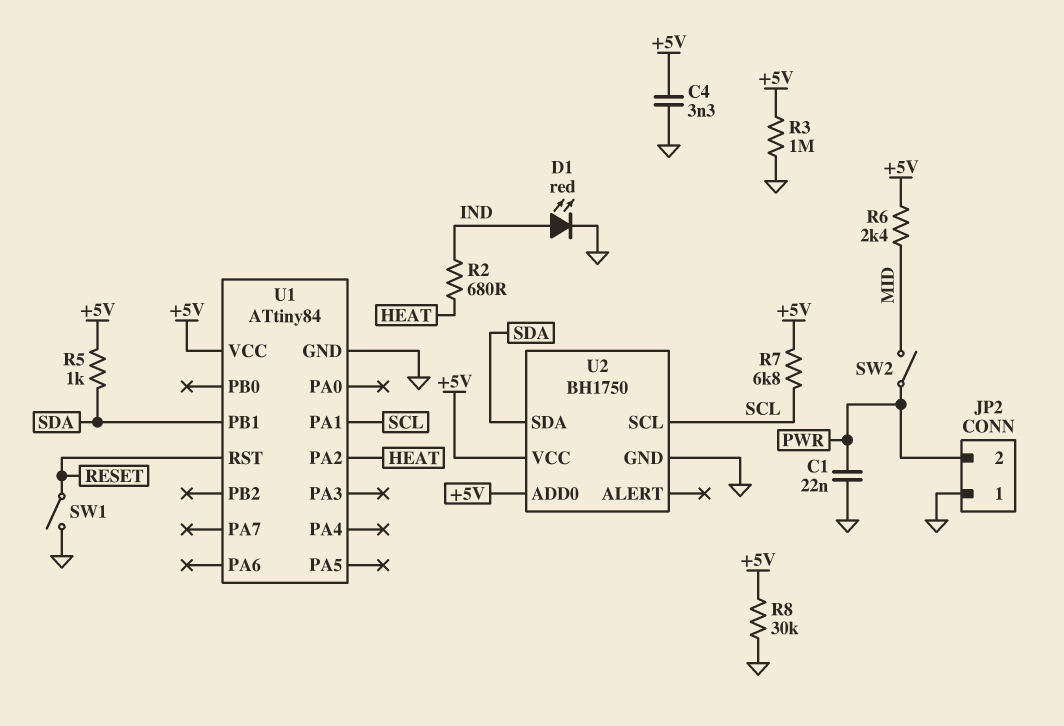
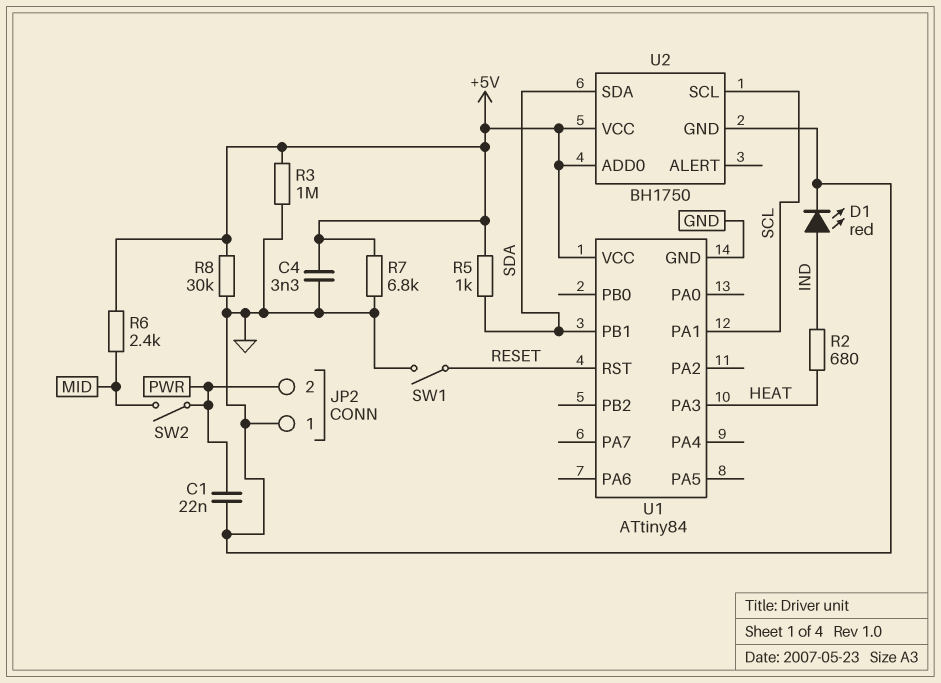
R7: 6.8k (+5V, SCL) -> 6.8k (+5V, GND)
U1 pin PA2: HEAT -> none
U1 pin PA3: none -> HEAT

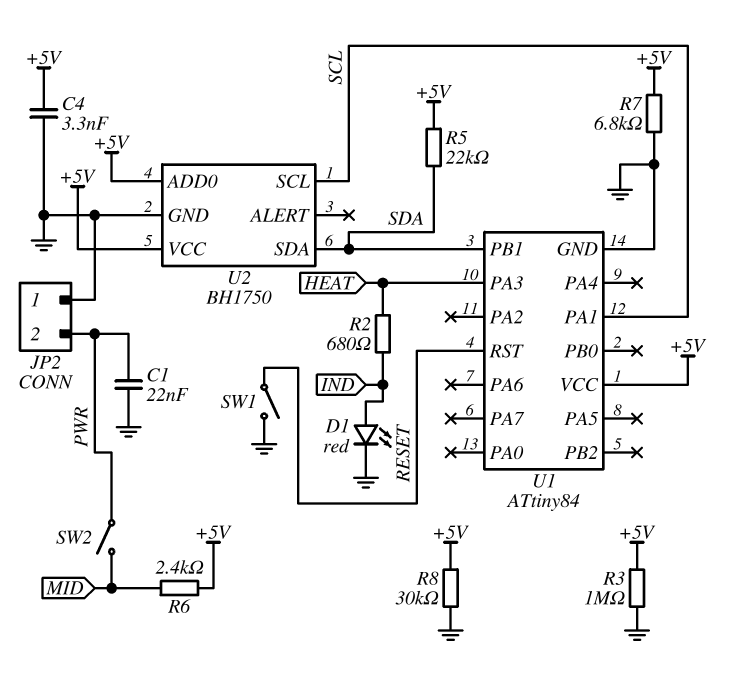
R5: 1k (+5V, SDA) -> 22k (+5V, SDA)

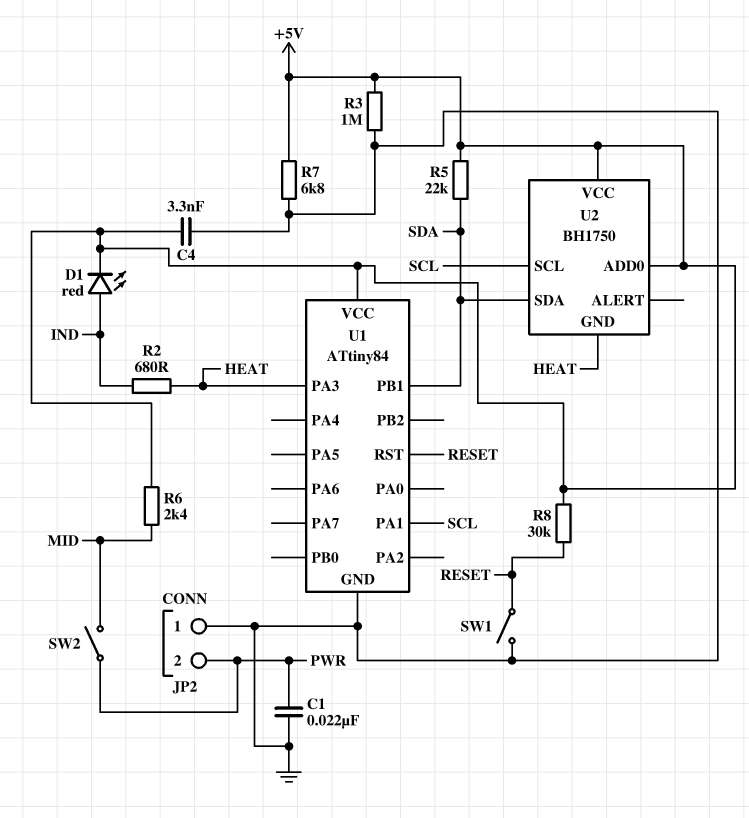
D1: LED red (A IND, K GND) -> LED red (A IND, K +5V)
R8: 30k (+5V, GND) -> 30k (+5V, RESET)
U2 pin GND: GND -> HEAT

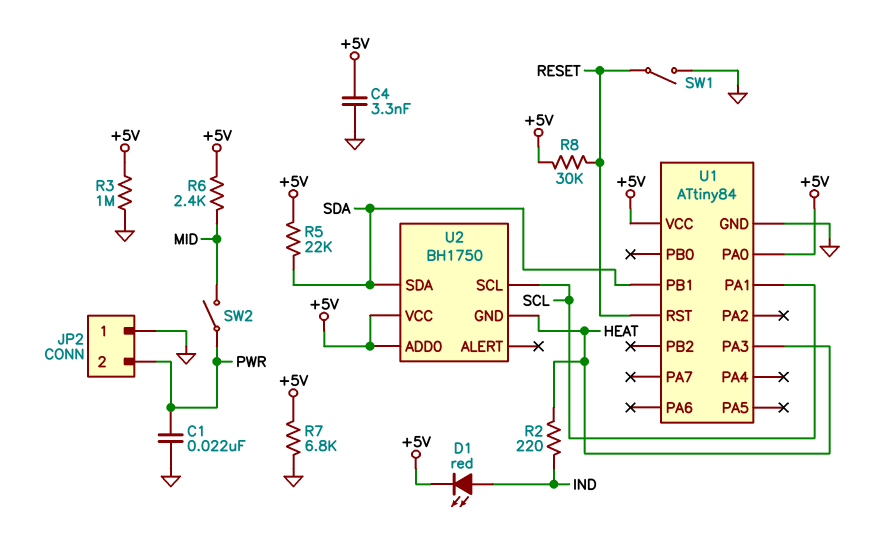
R2: 680 (HEAT, IND) -> 220 (HEAT, IND)
U1 pin PA0: none -> +5V

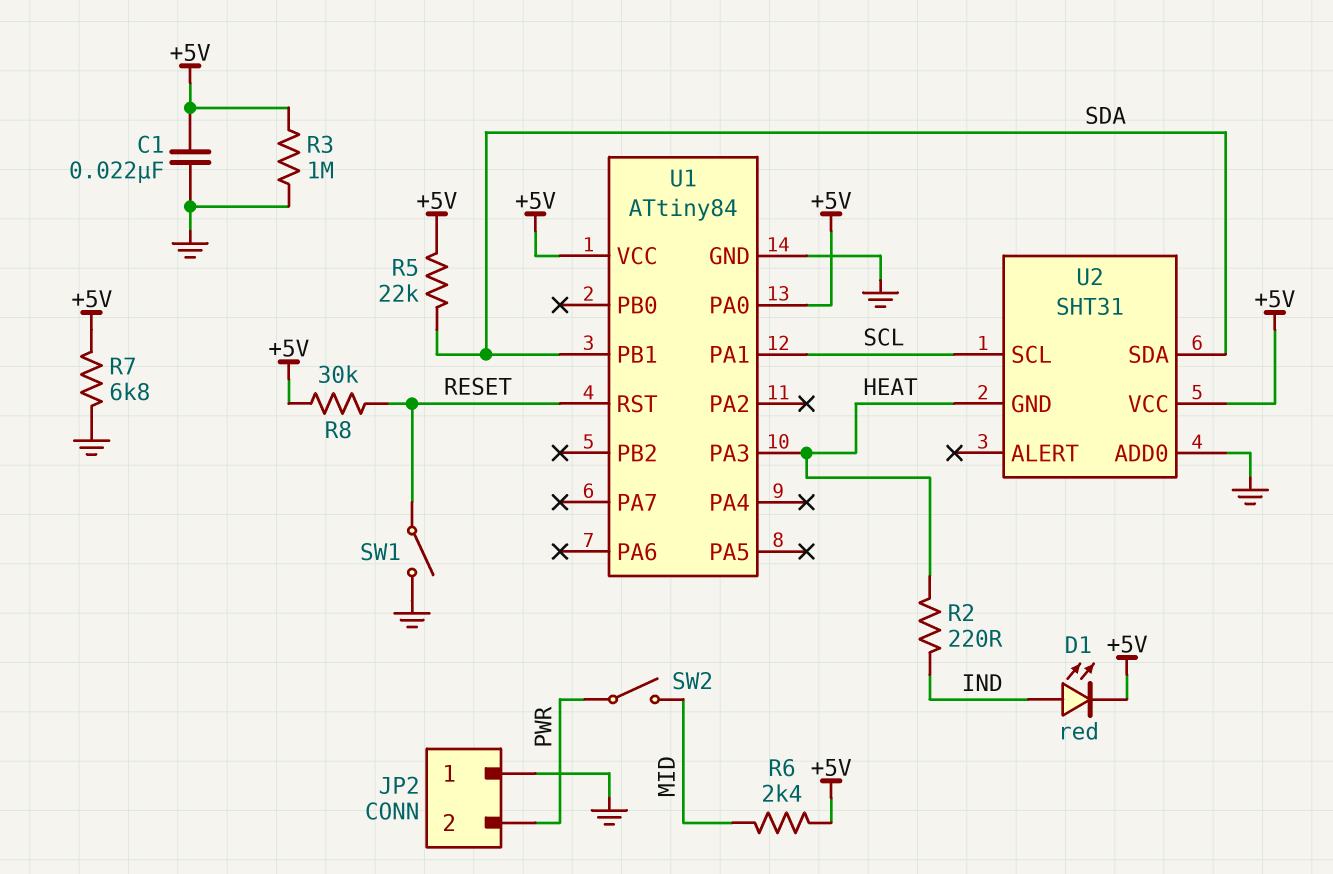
C1: 22nF (GND, PWR) -> 22nF (+5V, GND)
C4: 3.3nF (+5V, GND) -> none
U2: BH1750 -> SHT31
U2 pin ADD0: +5V -> GND

